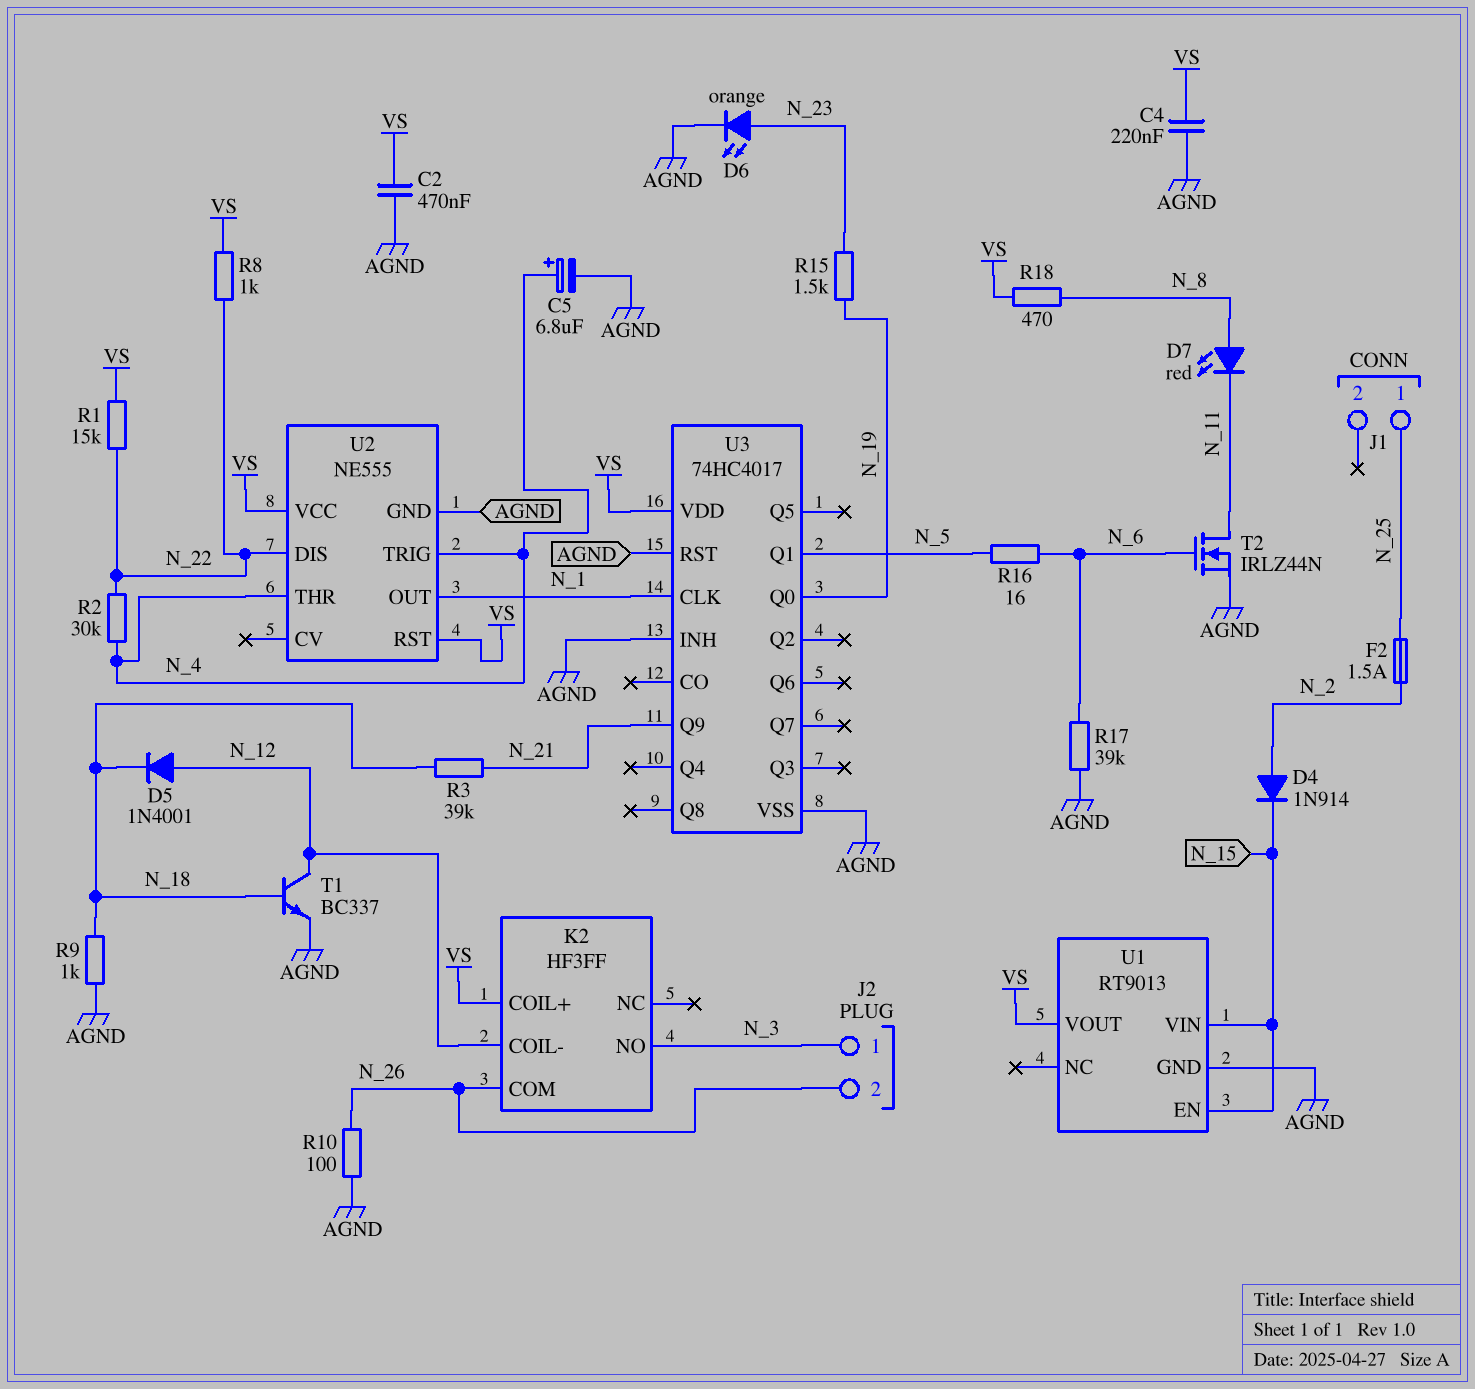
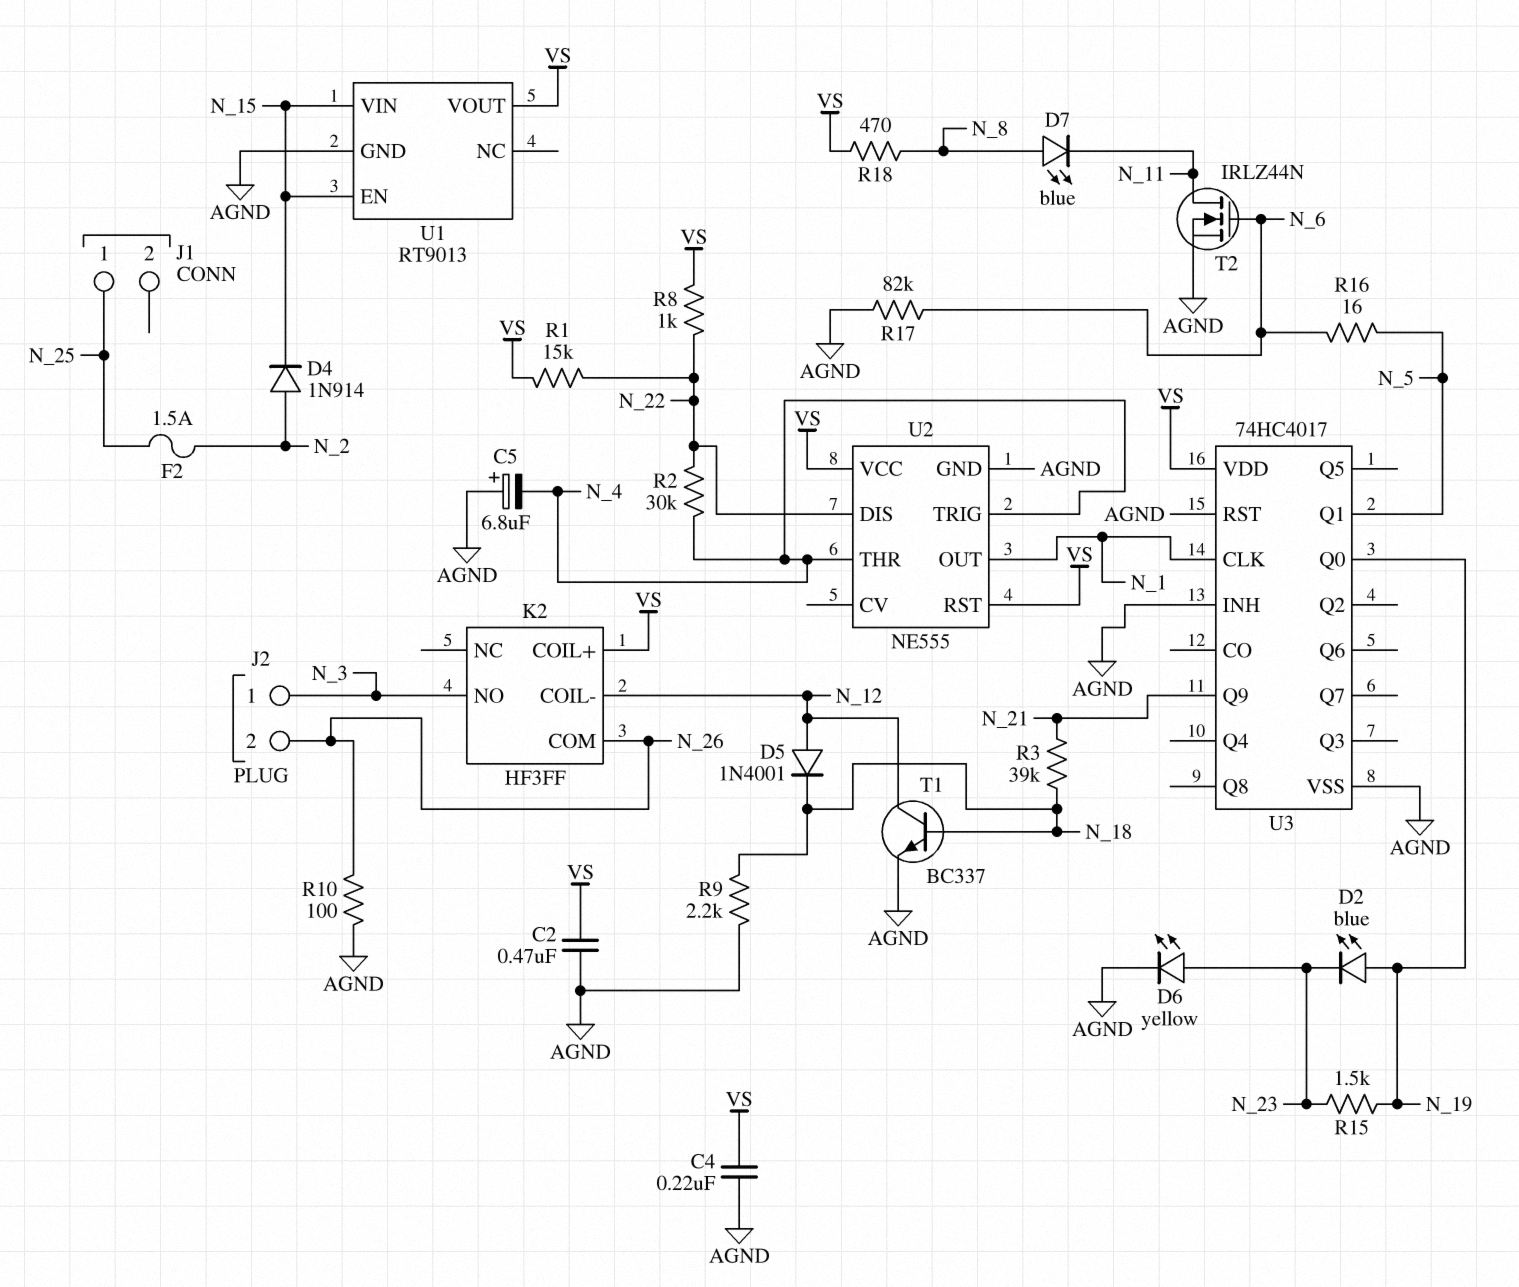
C5: 6.8uF (plus N_4, minus AGND) -> 6.8uF (plus AGND, minus N_4)
D2: none -> LED blue (A N_19, K N_23)
D6: LED orange (A N_23, K AGND) -> LED yellow (A N_23, K AGND)
D7: LED red (A N_8, K N_11) -> LED blue (A N_8, K N_11)
R9: 1k (AGND, N_18) -> 2.2k (AGND, N_18)
R17: 39k (AGND, N_6) -> 82k (AGND, N_6)

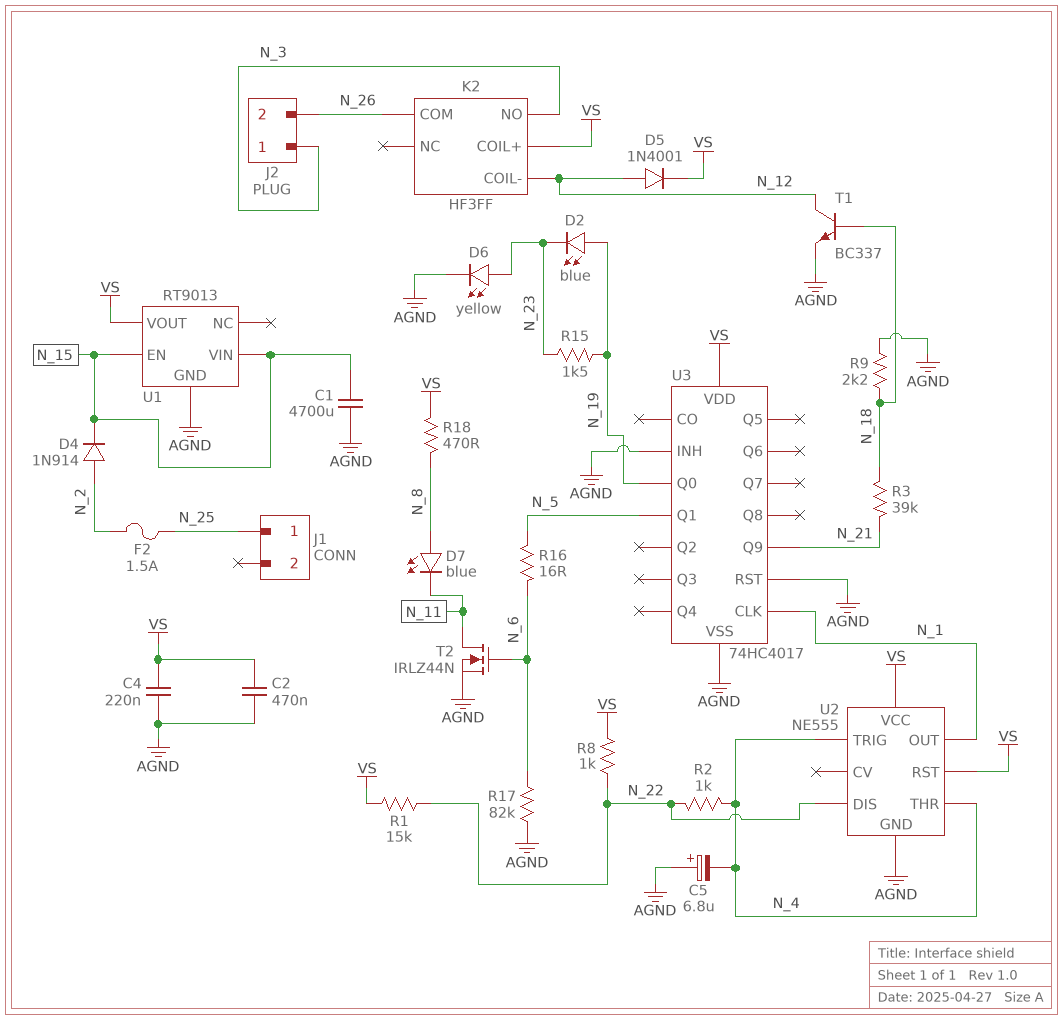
C1: none -> 4700uF (AGND, N_15)
D5: diode 1N4001 (A N_12, K N_18) -> diode 1N4001 (A N_12, K VS)
R2: 30k (N_4, N_22) -> 1k (N_4, N_22)
R10: 100 (AGND, N_26) -> none

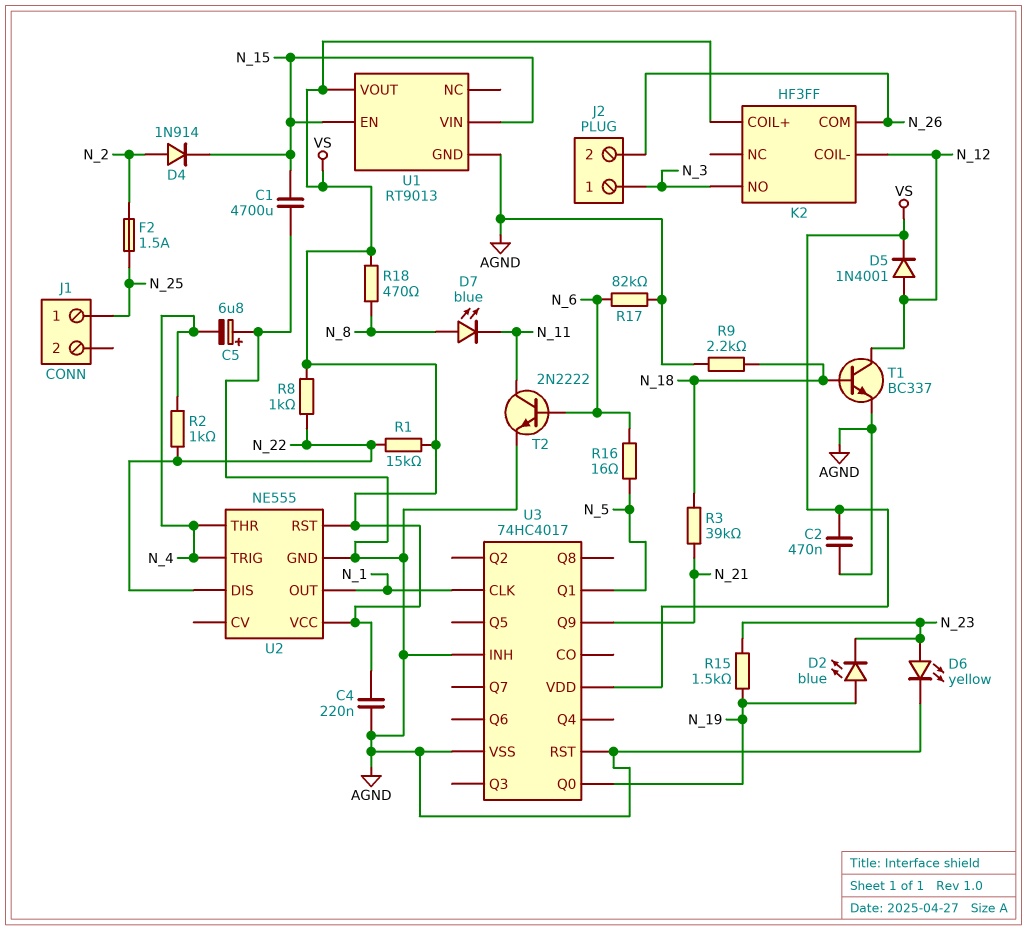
T2: NMOS IRLZ44N (G N_6, D N_11, S AGND) -> NPN 2N2222 (B N_6, C N_11, E AGND)

